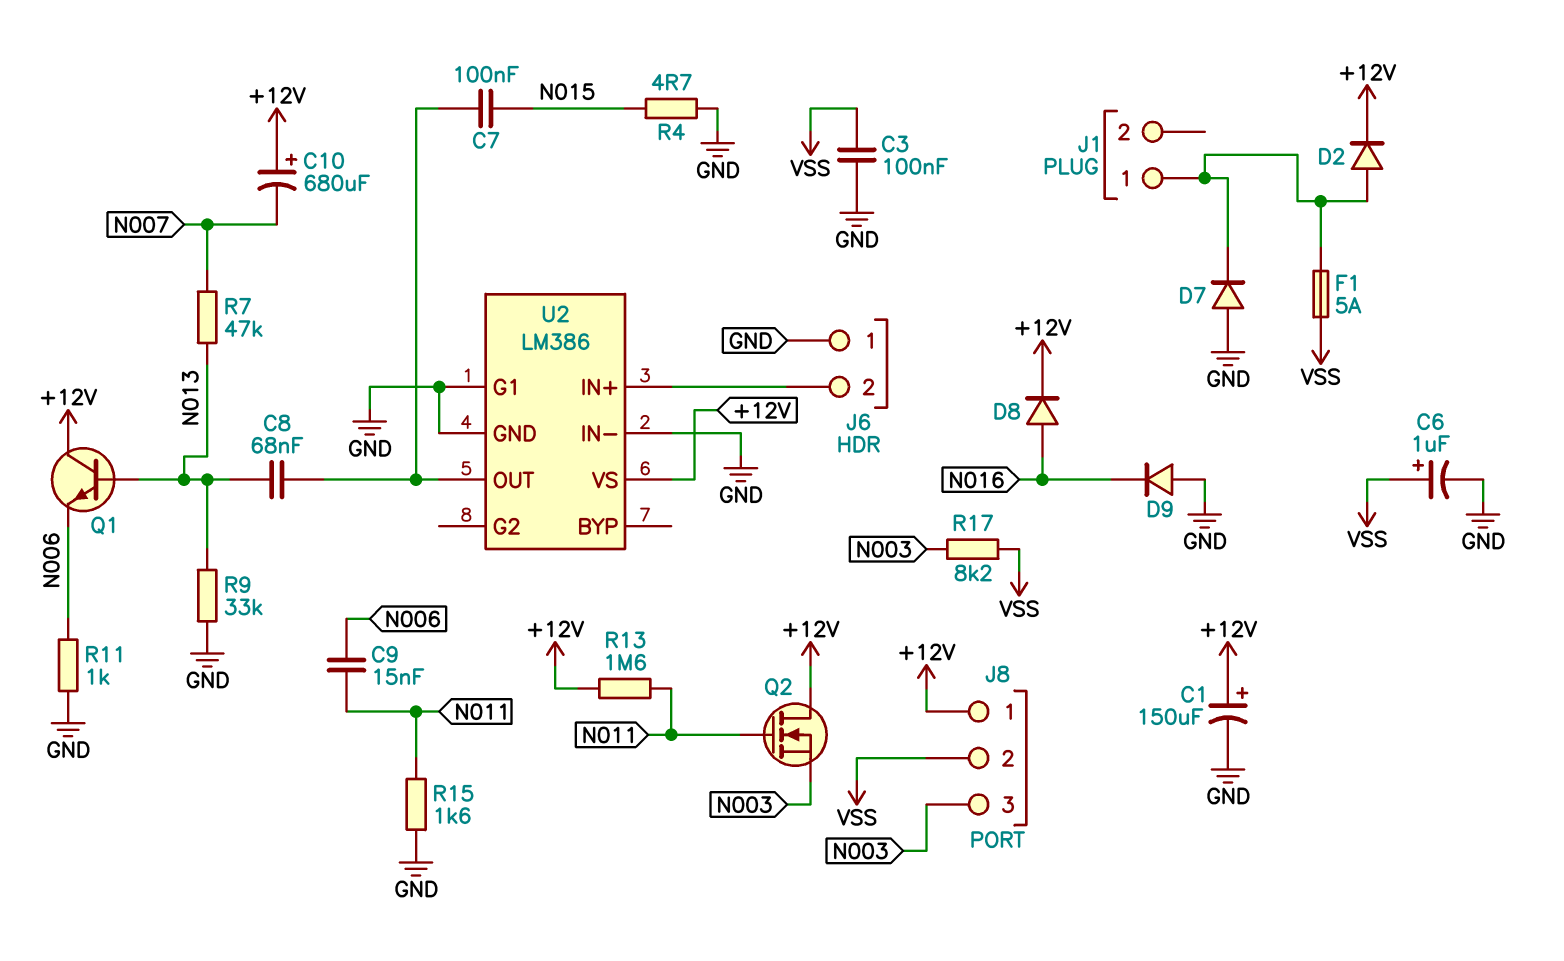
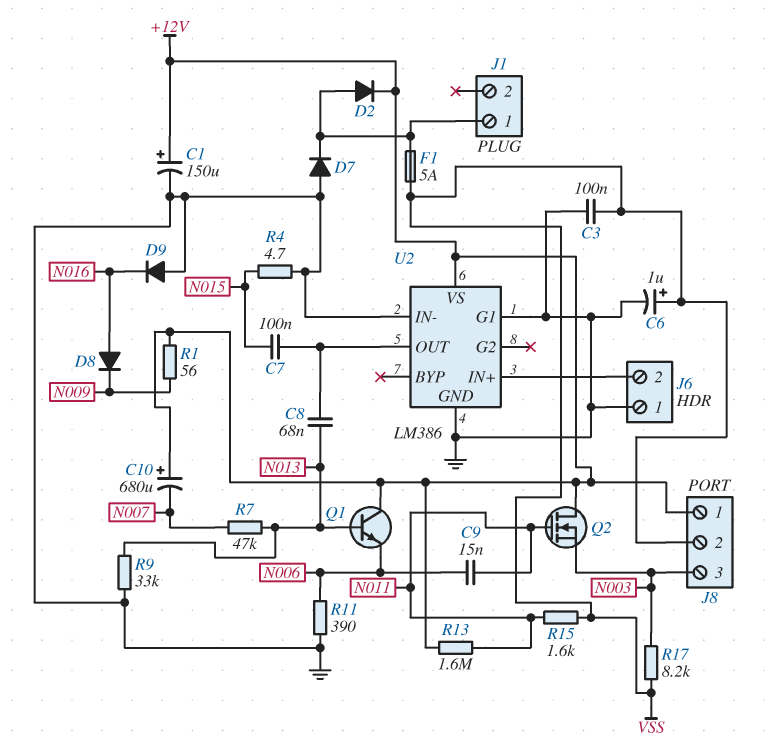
D8: diode (A N016, K +12V) -> diode (A N016, K N009)
R1: none -> 56 (+12V, N009)
R11: 1k (GND, N006) -> 390 (GND, N006)
R15: 1.6k (GND, N011) -> 1.6k (N011, VSS)

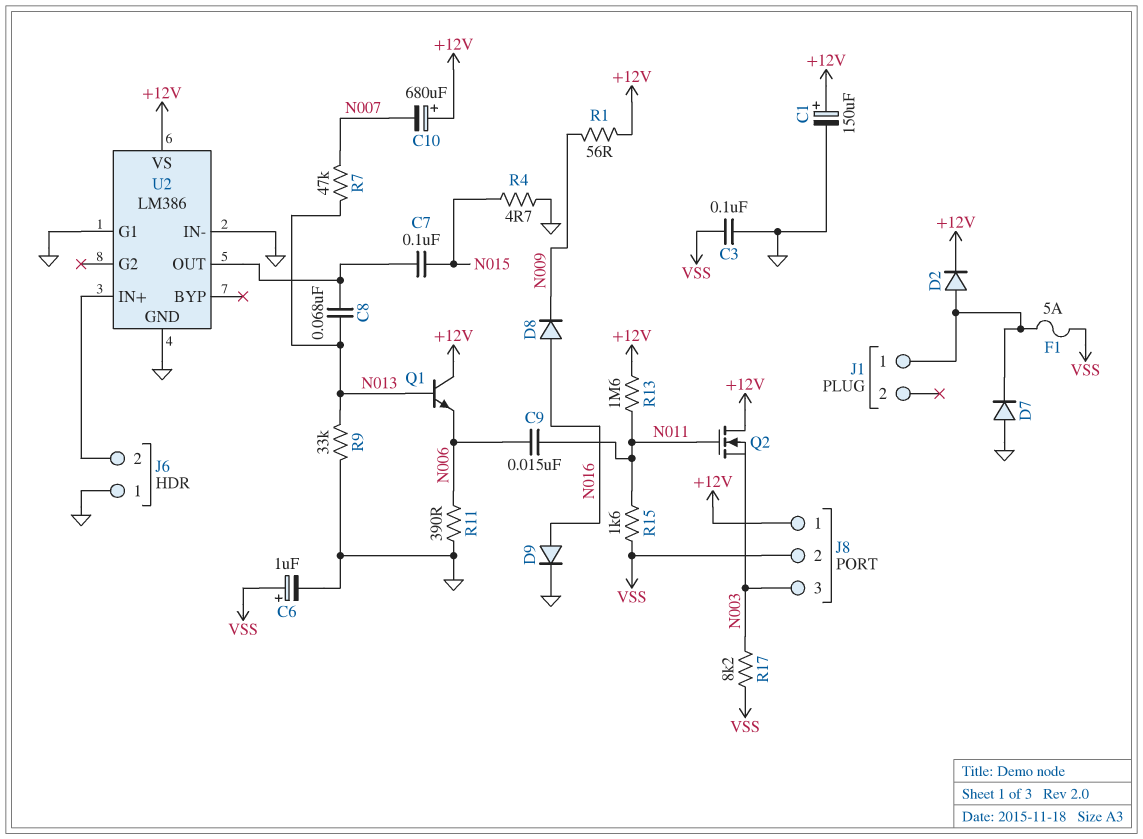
D9: diode (A GND, K N016) -> diode (A N016, K GND)

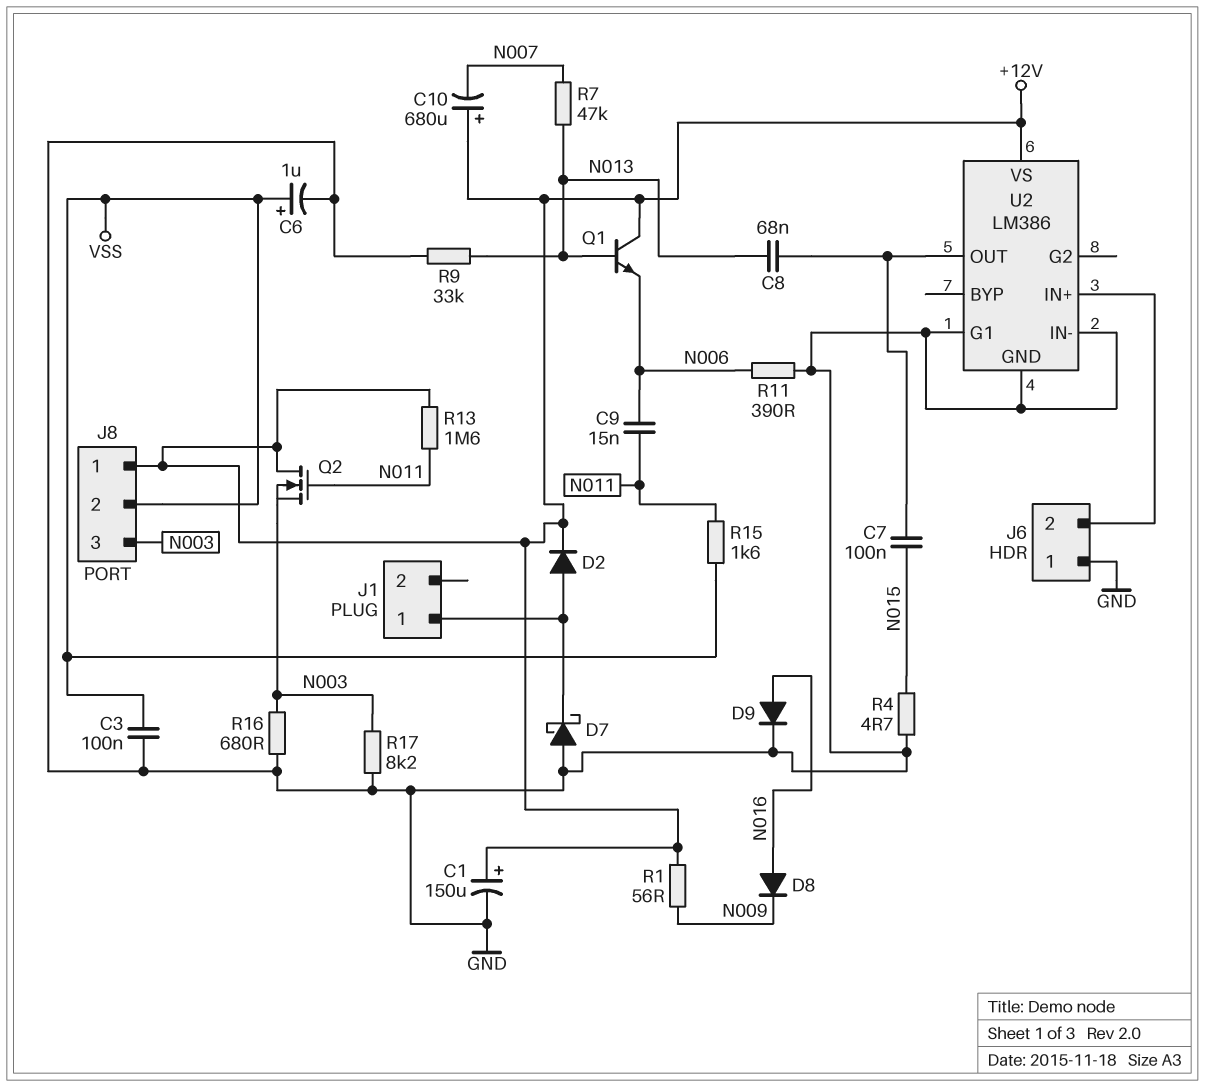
D7: diode (A GND, K J1/1) -> schottky (A GND, K J1/1)
F1: 5A (J1/1, VSS) -> none
R16: none -> 680 (GND, N003)
R17: 8.2k (N003, VSS) -> 8.2k (GND, N003)

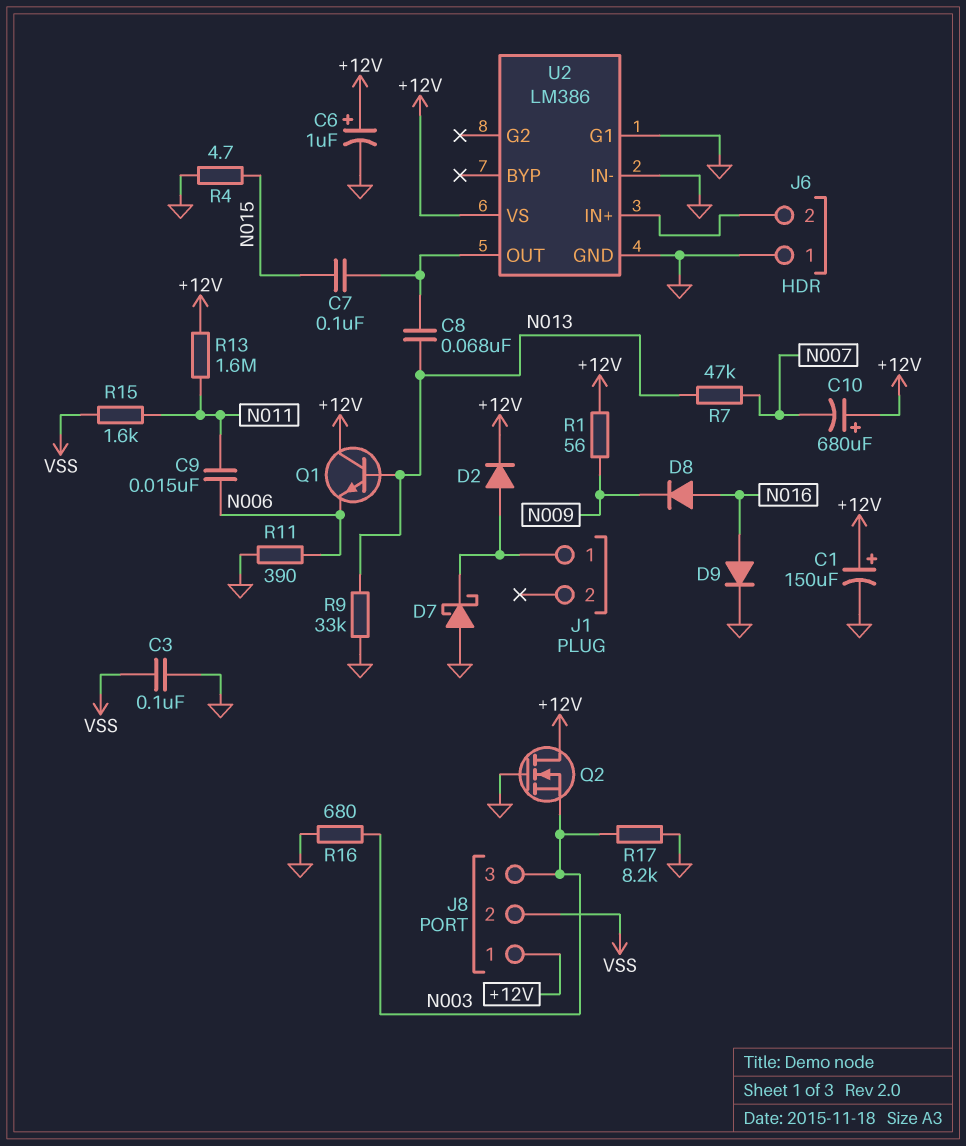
C6: 1uF (plus VSS, minus GND) -> 1uF (plus +12V, minus GND)
Q2: NMOS (G N011, D +12V, S N003) -> NMOS (G GND, D +12V, S N003)

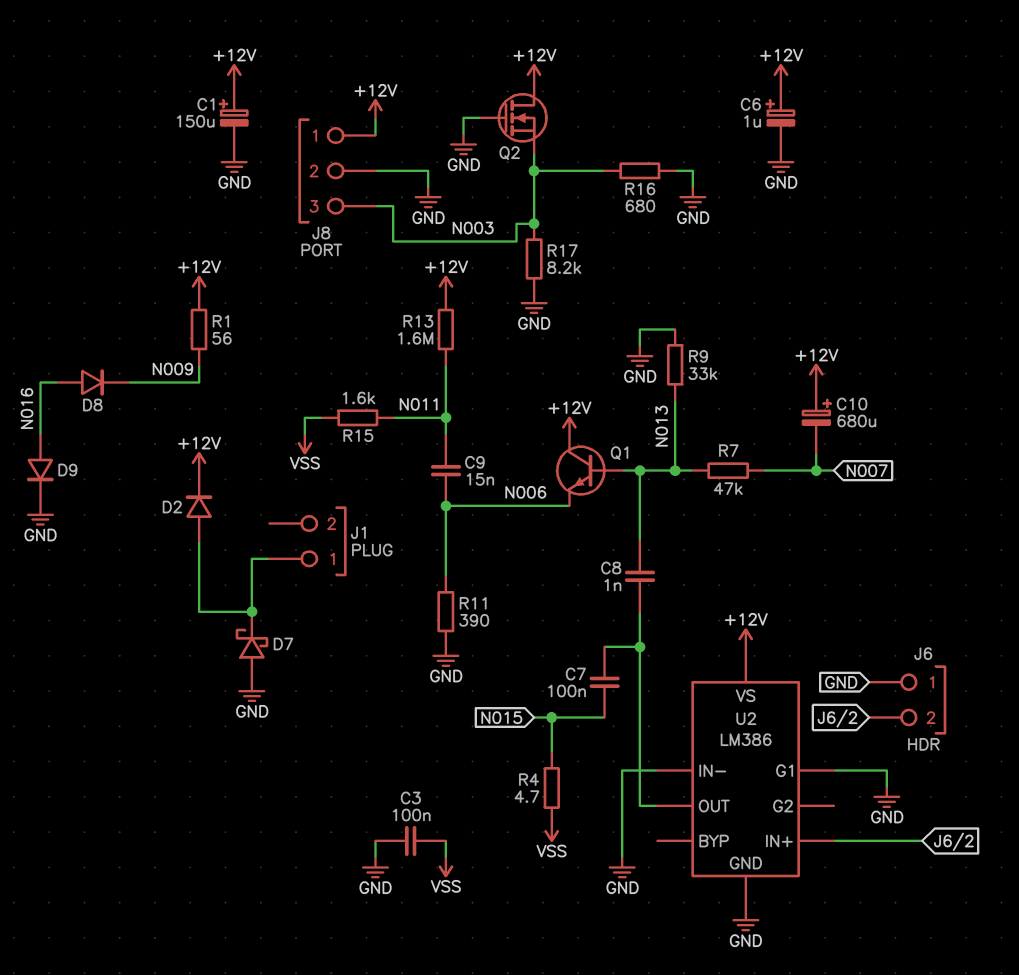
C8: 68nF (N013, U2/OUT) -> 1nF (N013, U2/OUT)
J8 pin 2: VSS -> GND
R4: 4.7 (GND, N015) -> 4.7 (N015, VSS)

